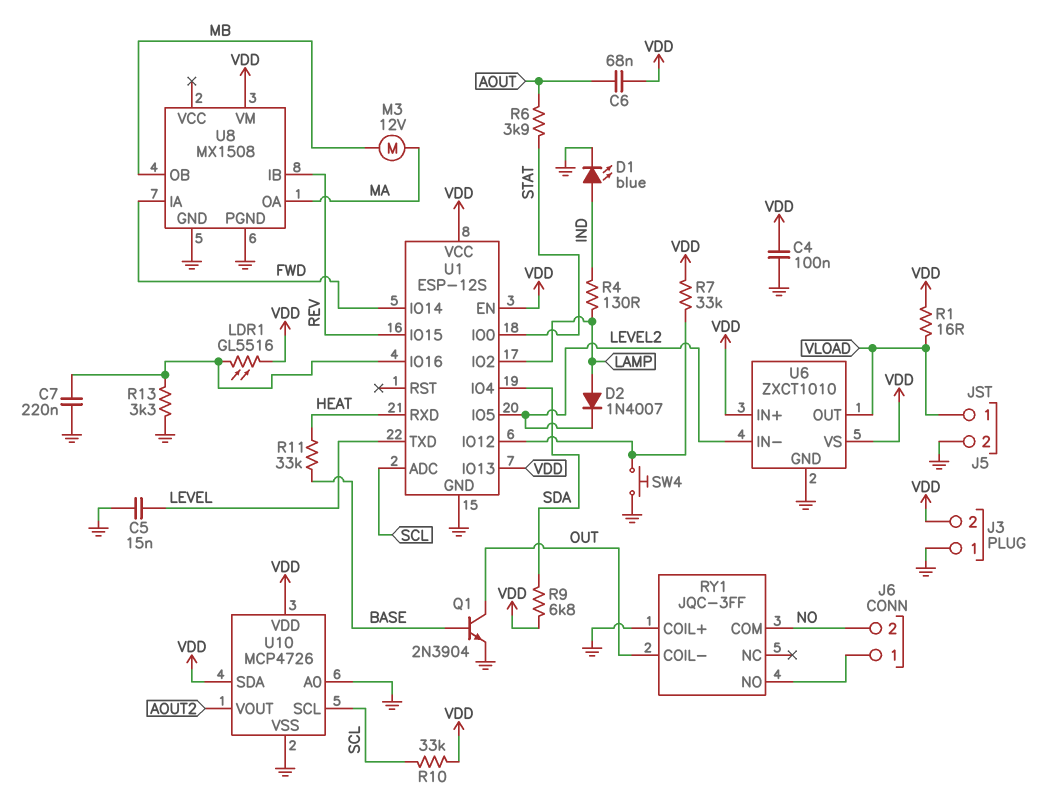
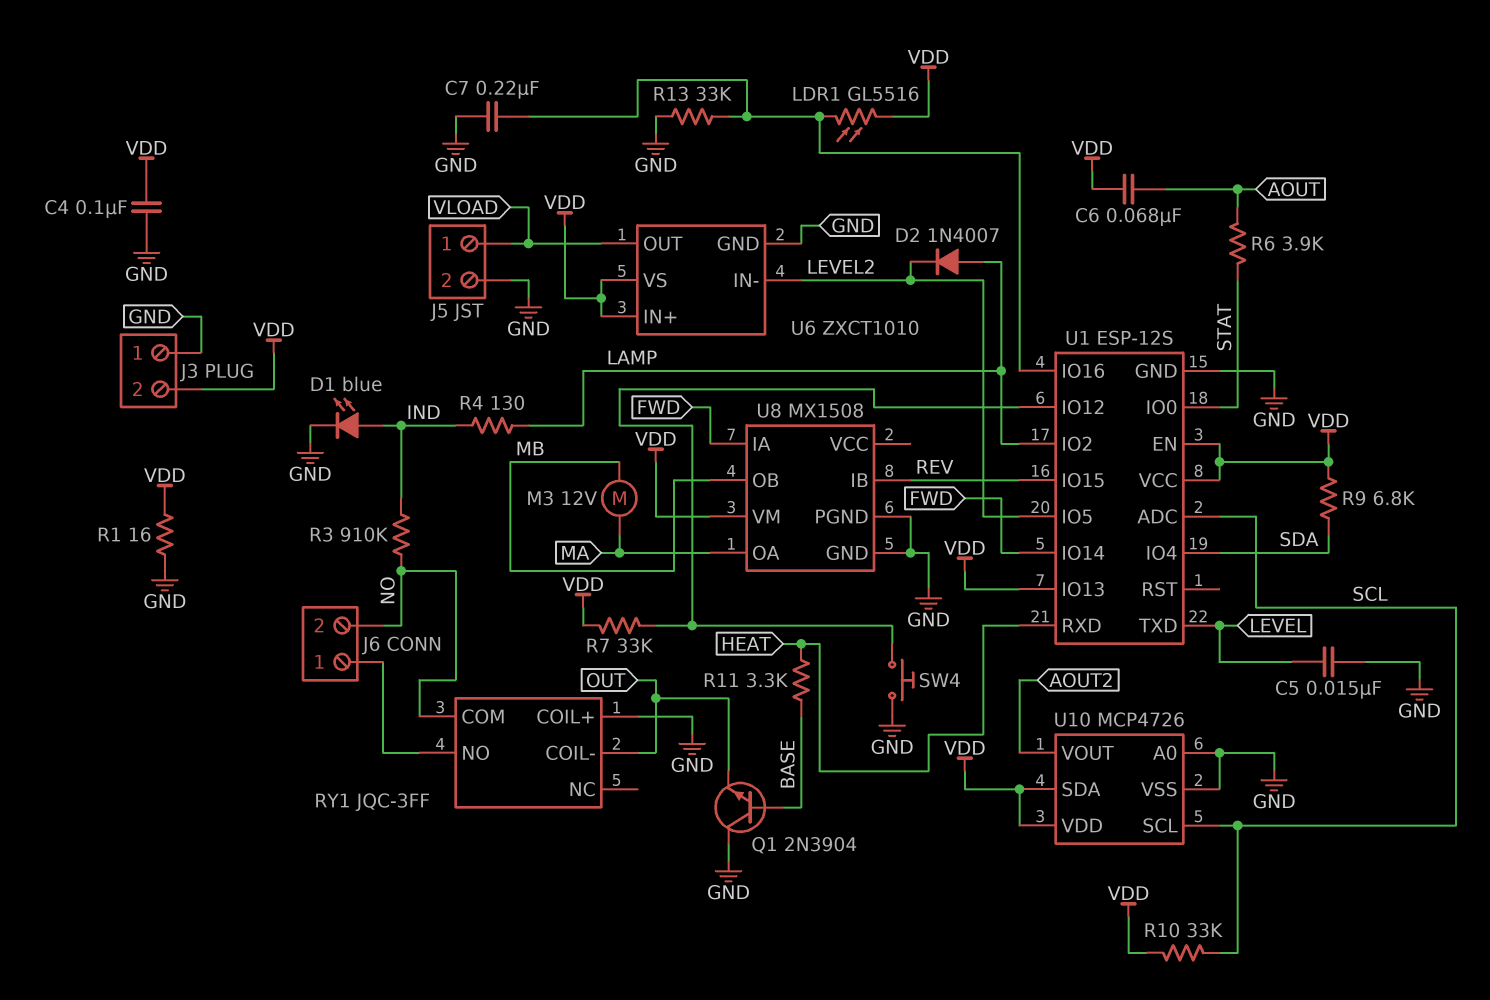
Q1: NPN 2N3904 (B BASE, C OUT, E GND) -> NPN 2N3904 (B BASE, C GND, E OUT)
R1: 16 (VDD, VLOAD) -> 16 (GND, VDD)
R3: none -> 910k (IND, NO)
R11: 33k (BASE, HEAT) -> 3.3k (BASE, HEAT)
R13: 3.3k (GND, U1/IO16) -> 33k (GND, U1/IO16)

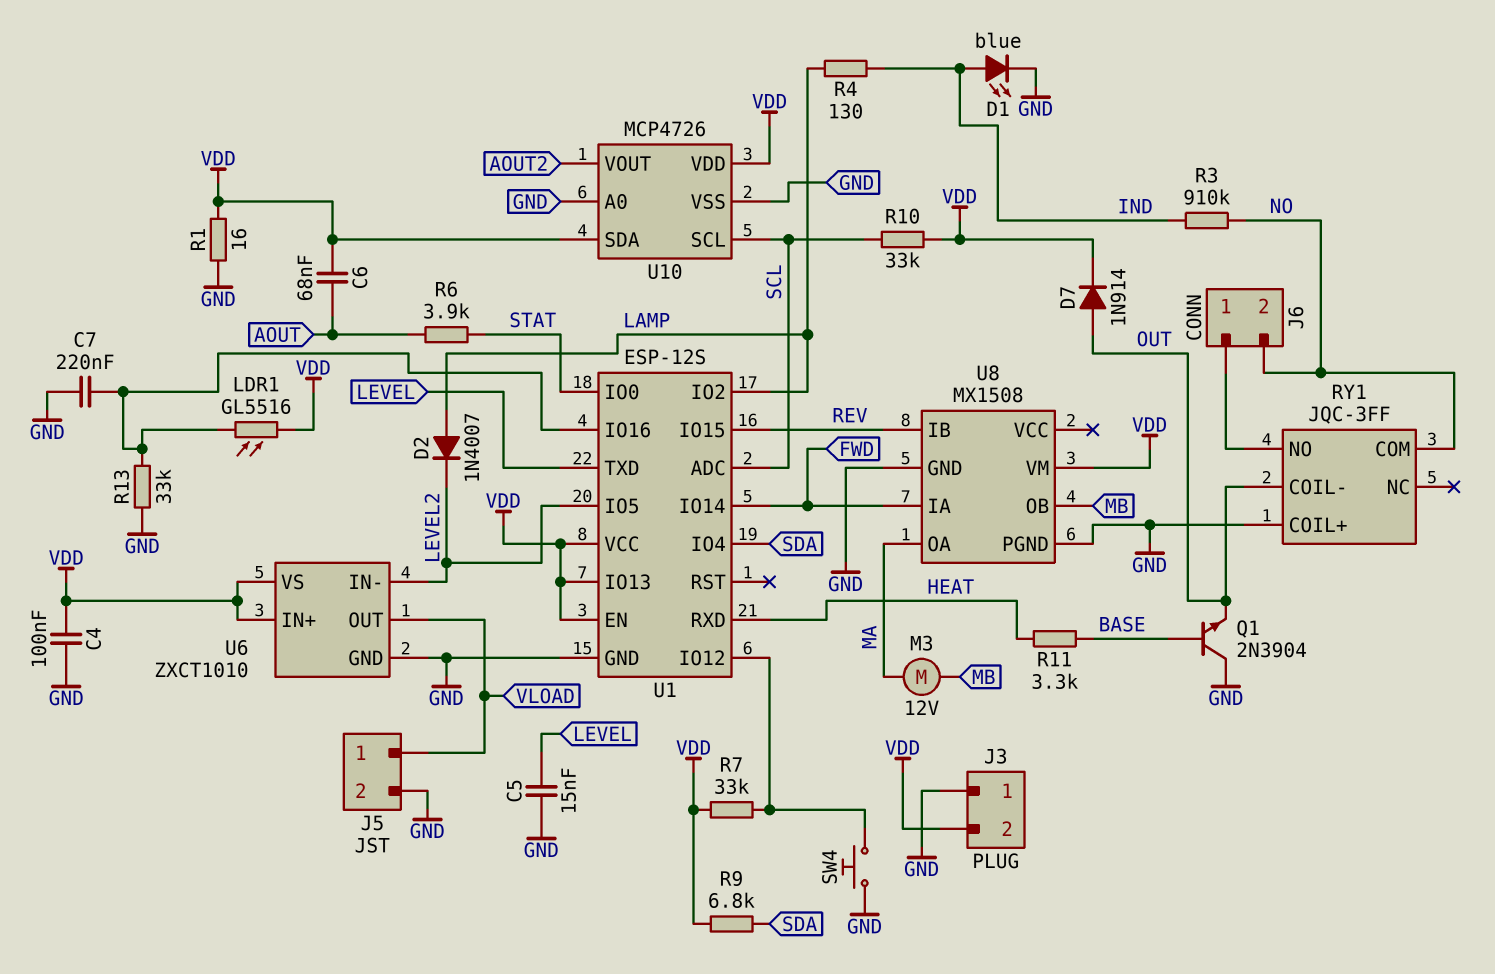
D7: none -> diode 1N914 (A OUT, K VDD)

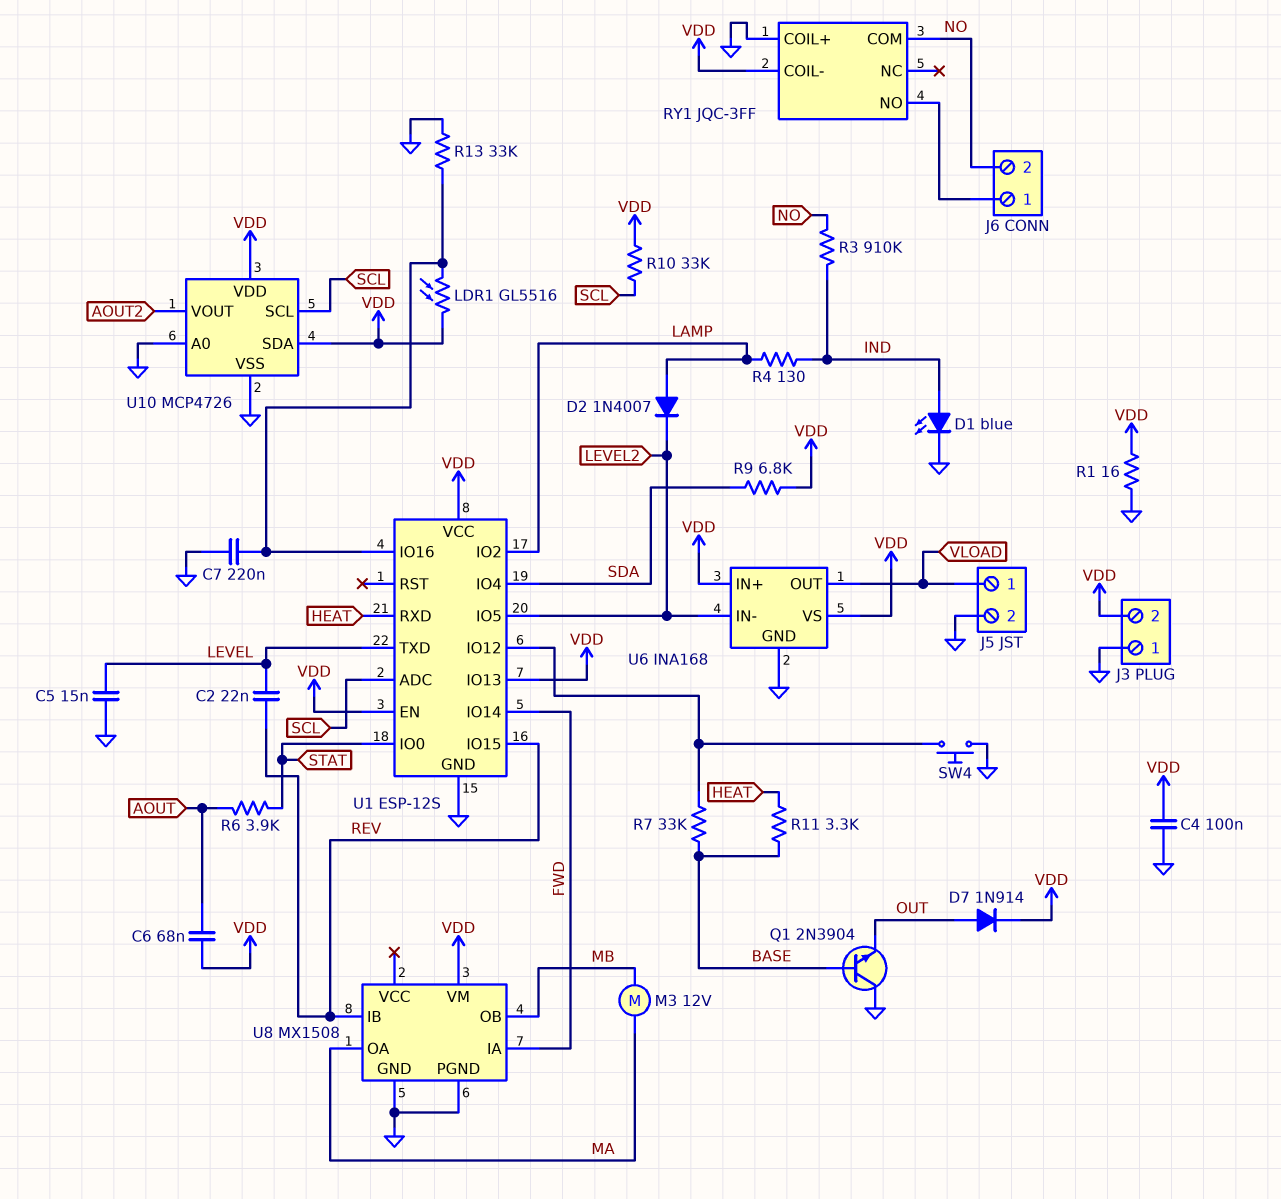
C2: none -> 22nF (LEVEL, REV)
R7: 33k (U1/IO12, VDD) -> 33k (BASE, U1/IO12)
RY1 pin COIL-: OUT -> VDD
U6: ZXCT1010 -> INA168

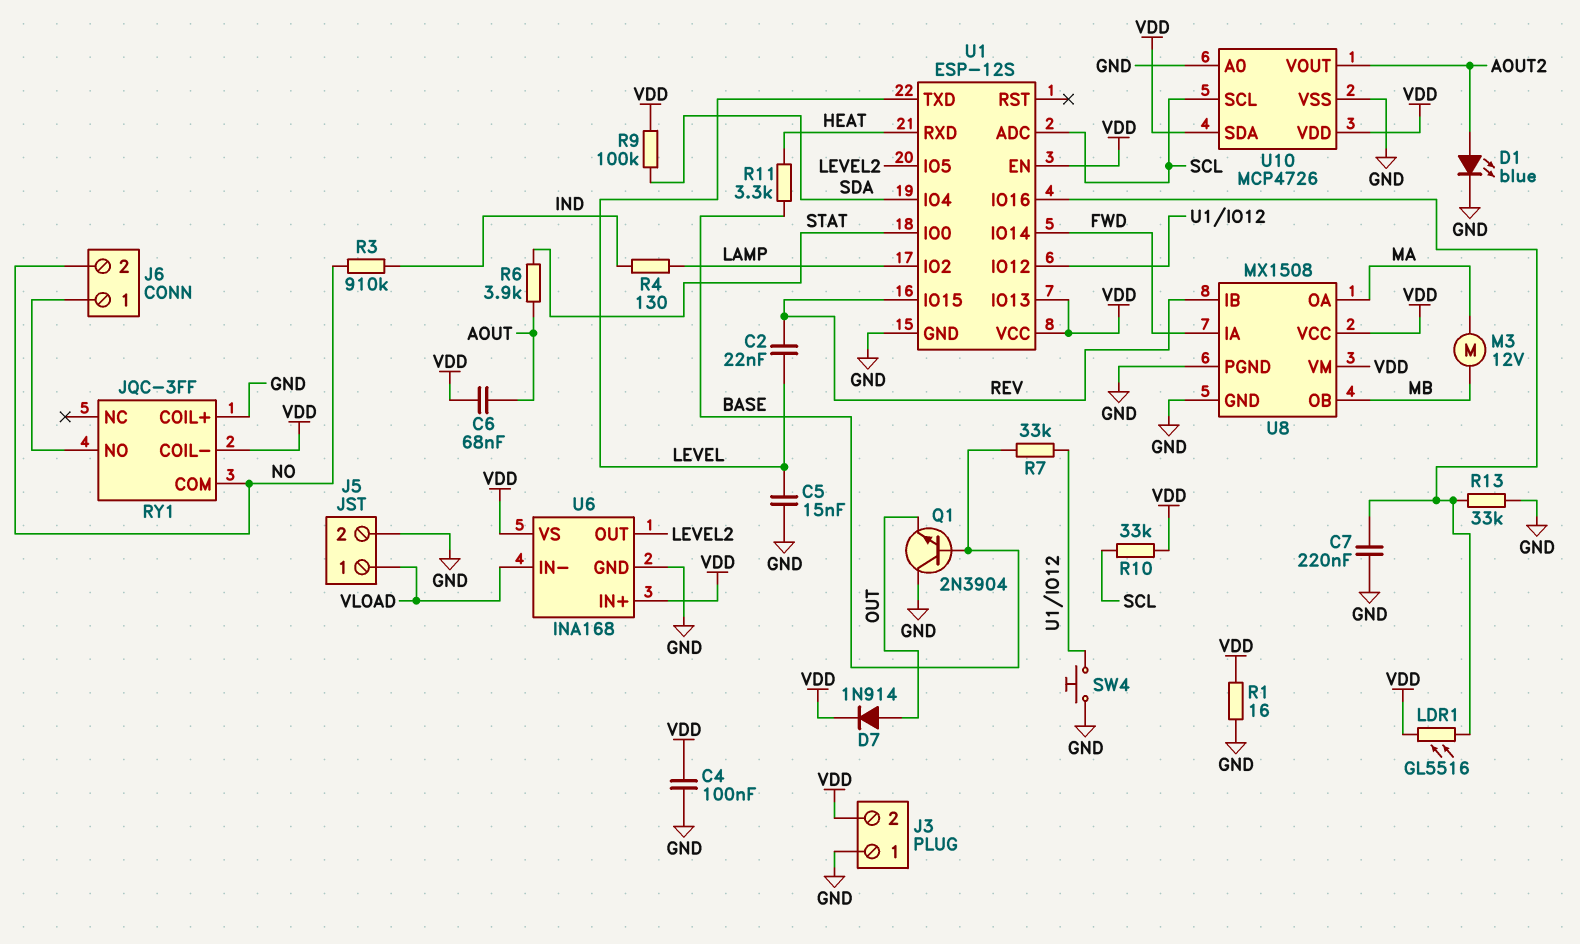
D1: LED blue (A IND, K GND) -> LED blue (A AOUT2, K GND)
D2: diode 1N4007 (A LAMP, K LEVEL2) -> none
R9: 6.8k (SDA, VDD) -> 100k (SDA, VDD)
U6 pin IN-: LEVEL2 -> VLOAD
U6 pin OUT: VLOAD -> LEVEL2
U8 pin VCC: none -> VDD

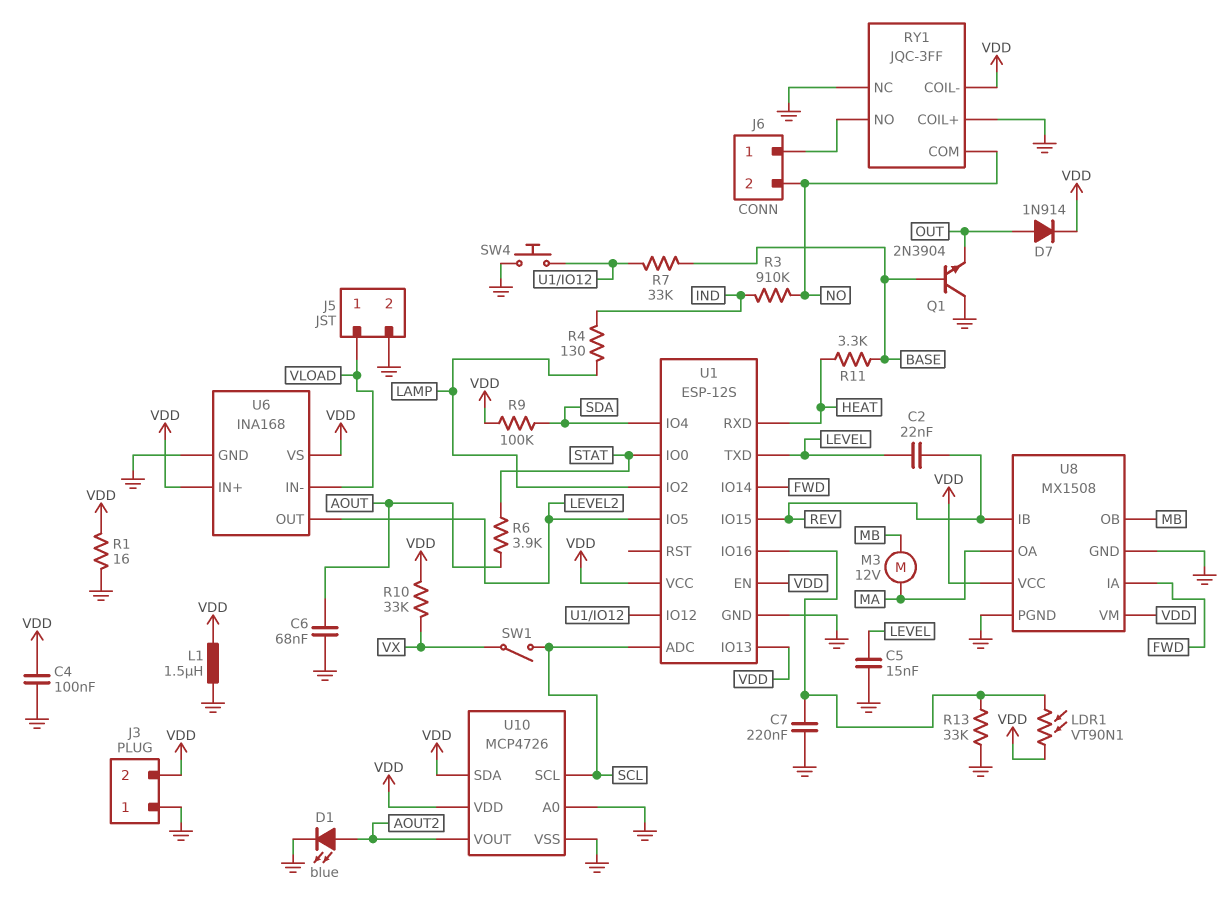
C6: 68nF (AOUT, VDD) -> 68nF (AOUT, GND)
L1: none -> 1.5uH (GND, VDD)
LDR1: GL5516 (U1/IO16, VDD) -> VT90N1 (U1/IO16, VDD)
R10: 33k (SCL, VDD) -> 33k (VDD, VX)
RY1 pin NC: none -> GND
SW1: none -> switch (SCL, VX)

